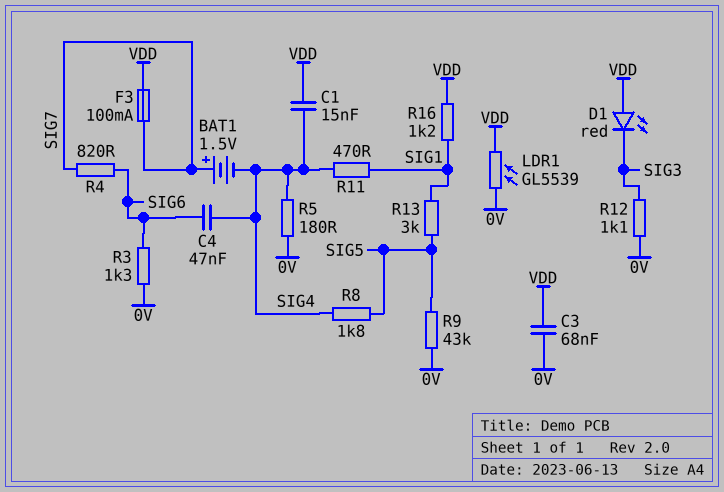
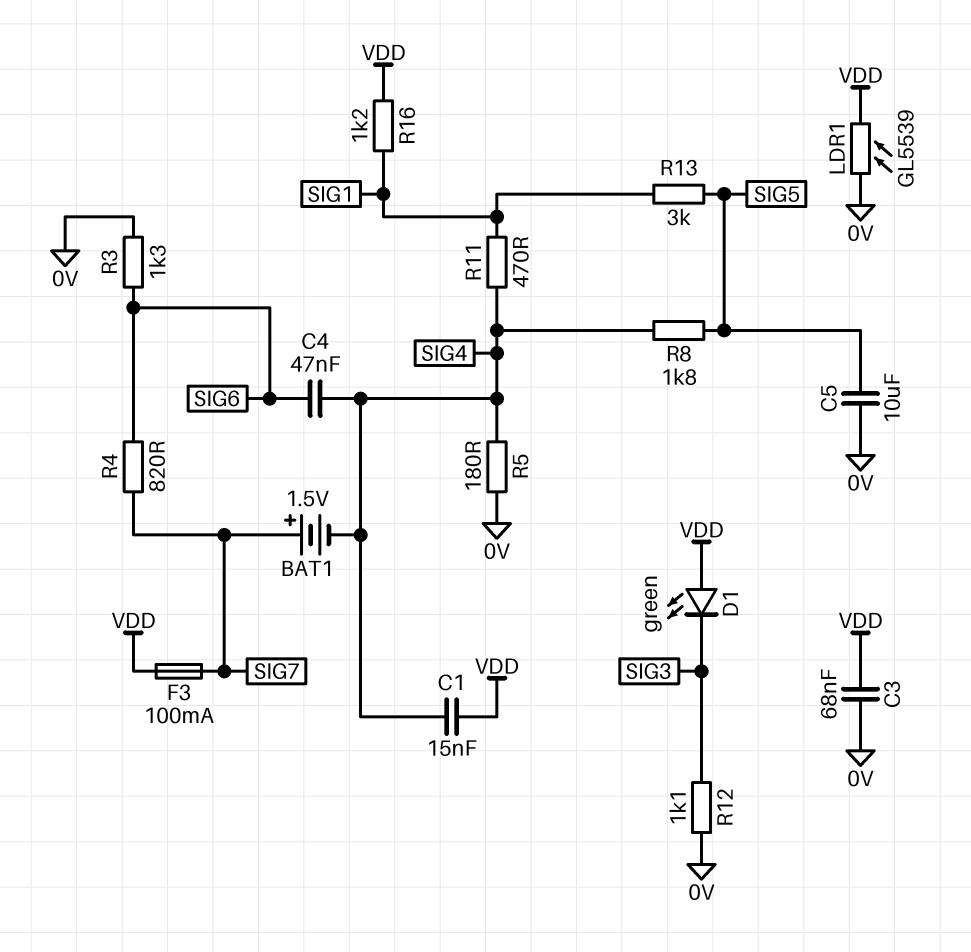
C5: none -> 10uF (0V, SIG5)
D1: LED red (A VDD, K SIG3) -> LED green (A VDD, K SIG3)
R9: 43k (0V, SIG5) -> none

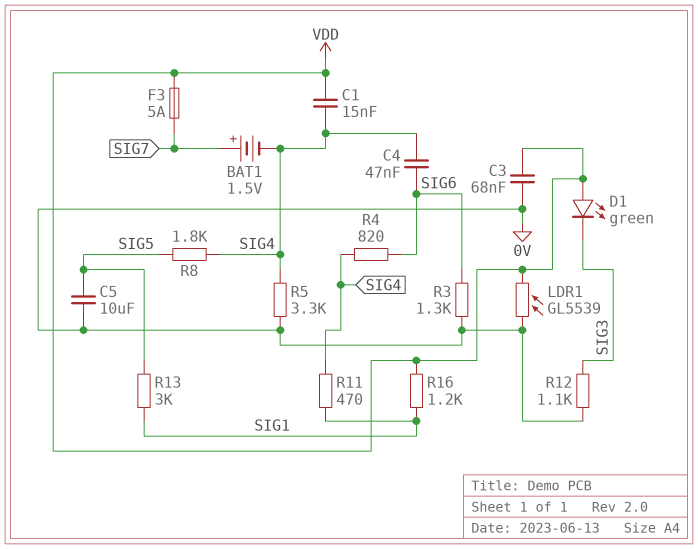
F3: 100mA (SIG7, VDD) -> 5A (SIG7, VDD)
R4: 820 (SIG6, SIG7) -> 820 (SIG4, SIG6)
R5: 180 (0V, SIG4) -> 3.3k (0V, SIG4)

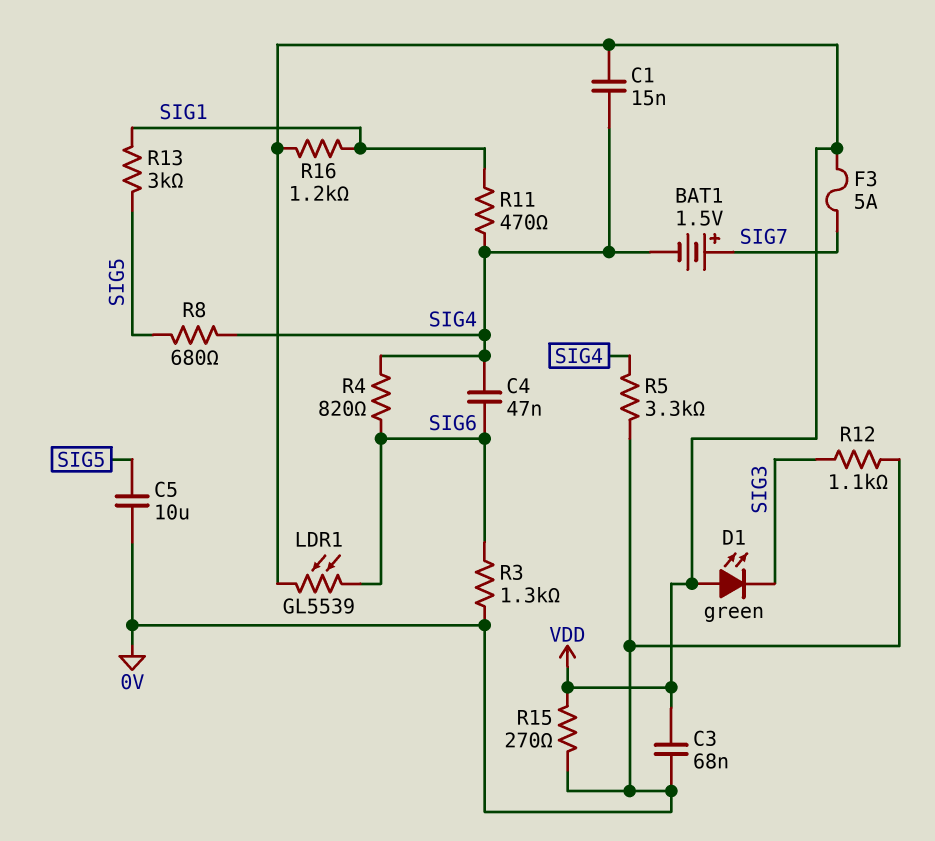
LDR1: GL5539 (0V, VDD) -> GL5539 (SIG6, VDD)
R8: 1.8k (SIG4, SIG5) -> 680 (SIG4, SIG5)
R15: none -> 270 (0V, VDD)

